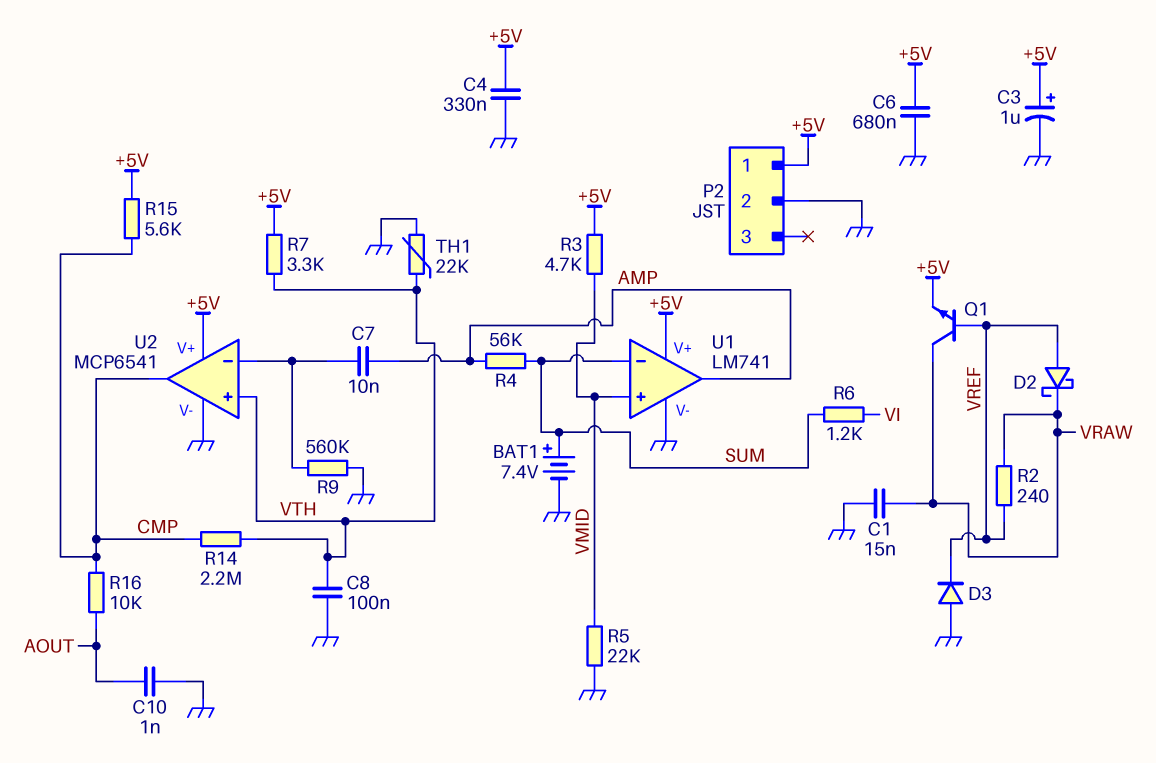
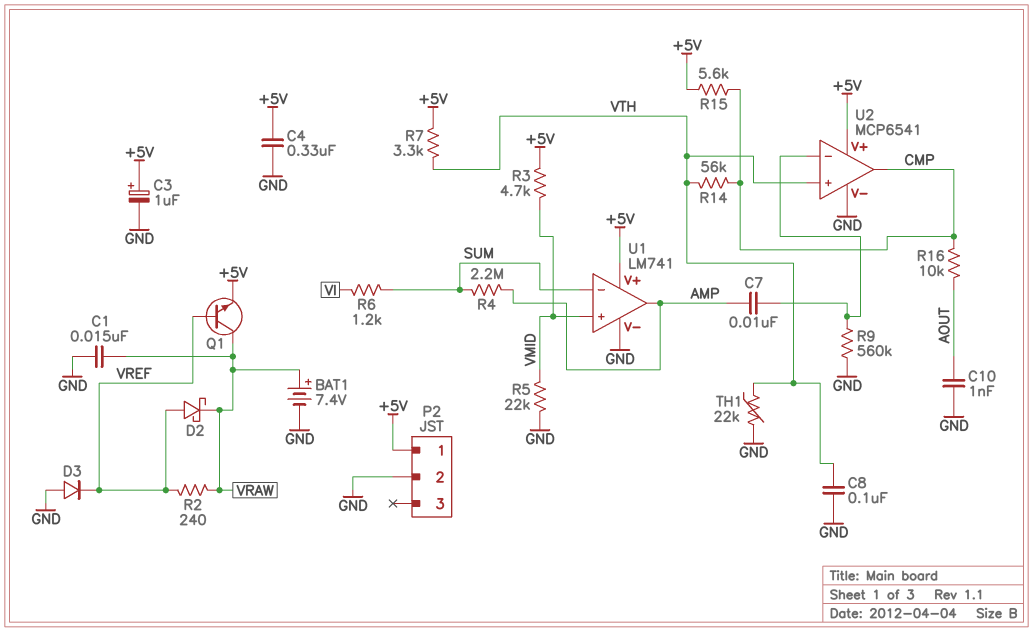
BAT1: 7.4V (plus SUM, minus GND) -> 7.4V (plus VRAW, minus GND)
C6: 680nF (+5V, GND) -> none
R4: 56k (AMP, SUM) -> 2.2M (AMP, SUM)
R14: 2.2M (CMP, VTH) -> 56k (CMP, VTH)

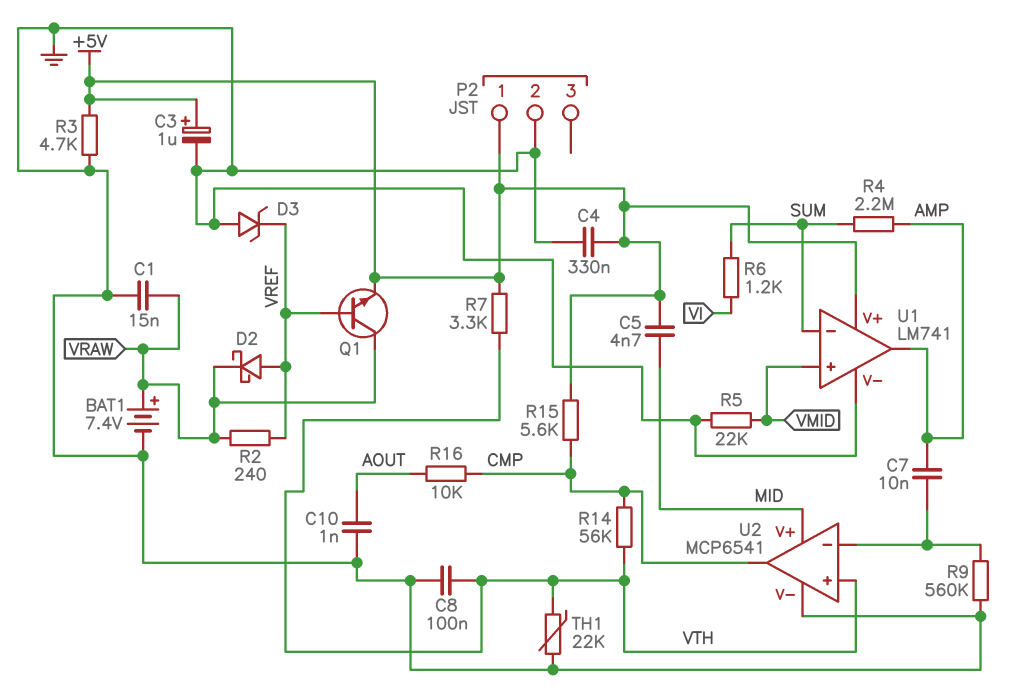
C5: none -> 4.7nF (+5V, MID)
D3: diode (A GND, K VREF) -> zener (A GND, K VREF)
R3: 4.7k (+5V, VMID) -> 4.7k (+5V, GND)
U2 pin V+: +5V -> MID

